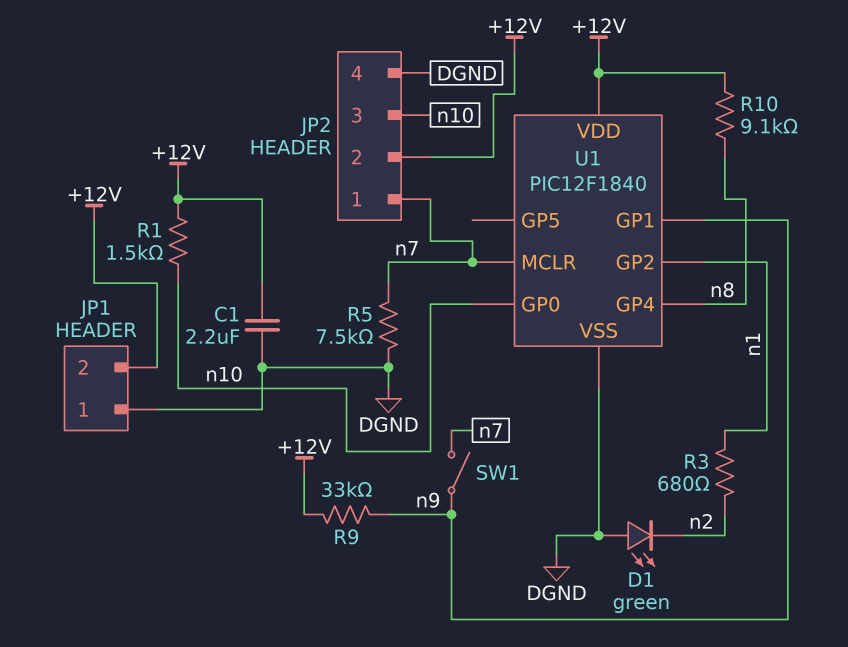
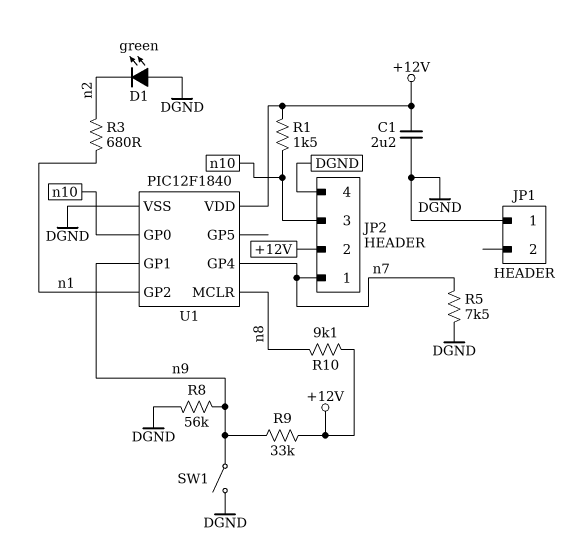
JP1 pin 2: +12V -> none
R8: none -> 56k (DGND, n9)
SW1: switch (n7, n9) -> switch (DGND, n9)
U1 pin GP4: n8 -> n7
U1 pin MCLR: n7 -> n8

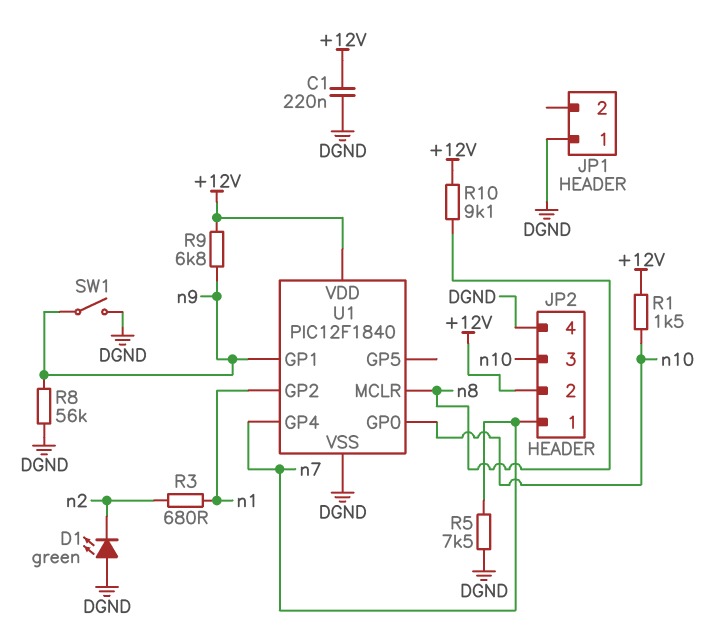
C1: 2.2uF (+12V, DGND) -> 220nF (+12V, DGND)
R9: 33k (+12V, n9) -> 6.8k (+12V, n9)

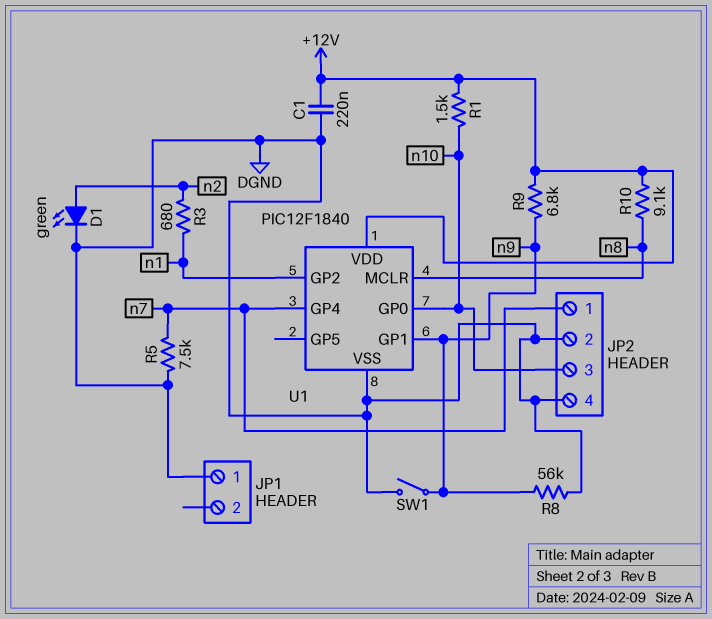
D1: LED green (A DGND, K n2) -> LED green (A n2, K DGND)
JP2 pin 2: +12V -> DGND

